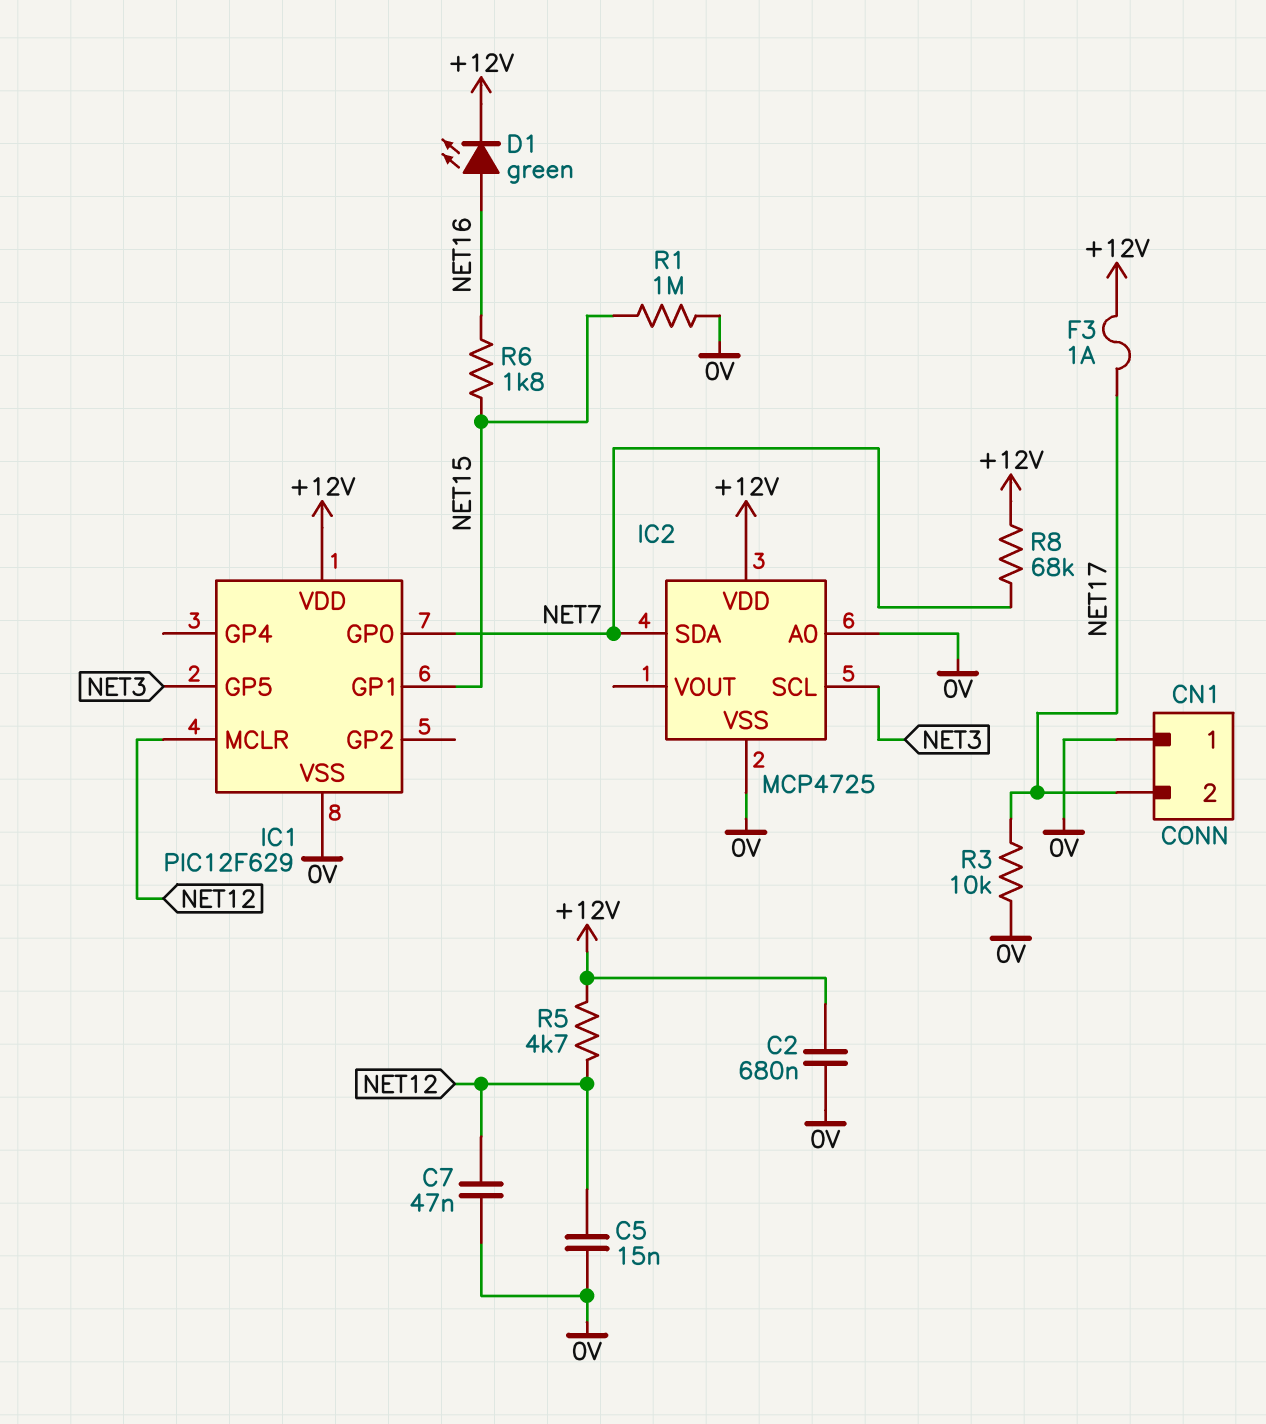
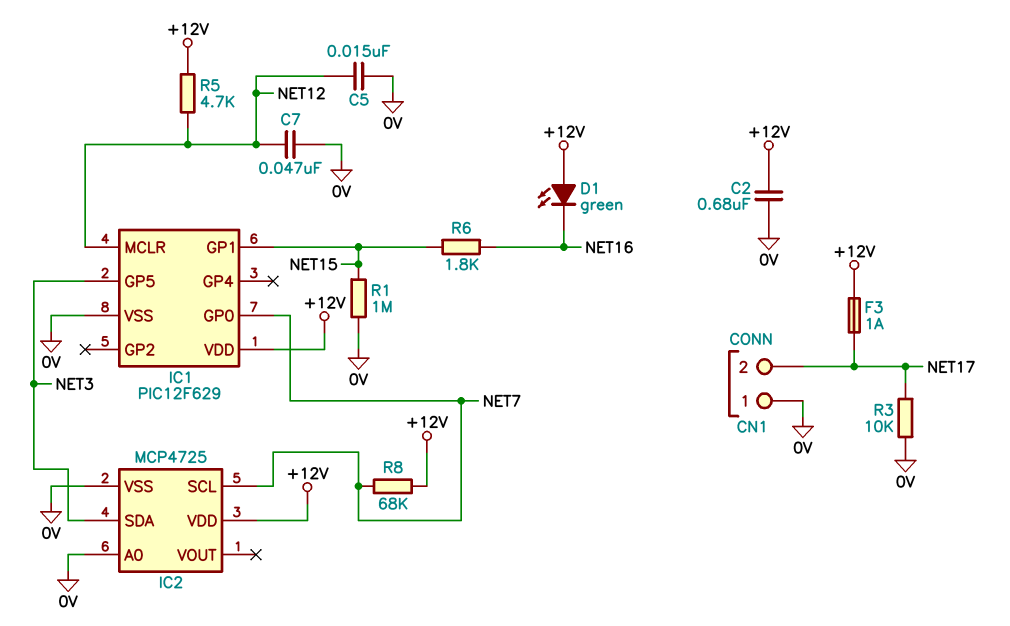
D1: LED green (A NET16, K +12V) -> LED green (A +12V, K NET16)
IC2 pin SCL: NET3 -> NET7
IC2 pin SDA: NET7 -> NET3

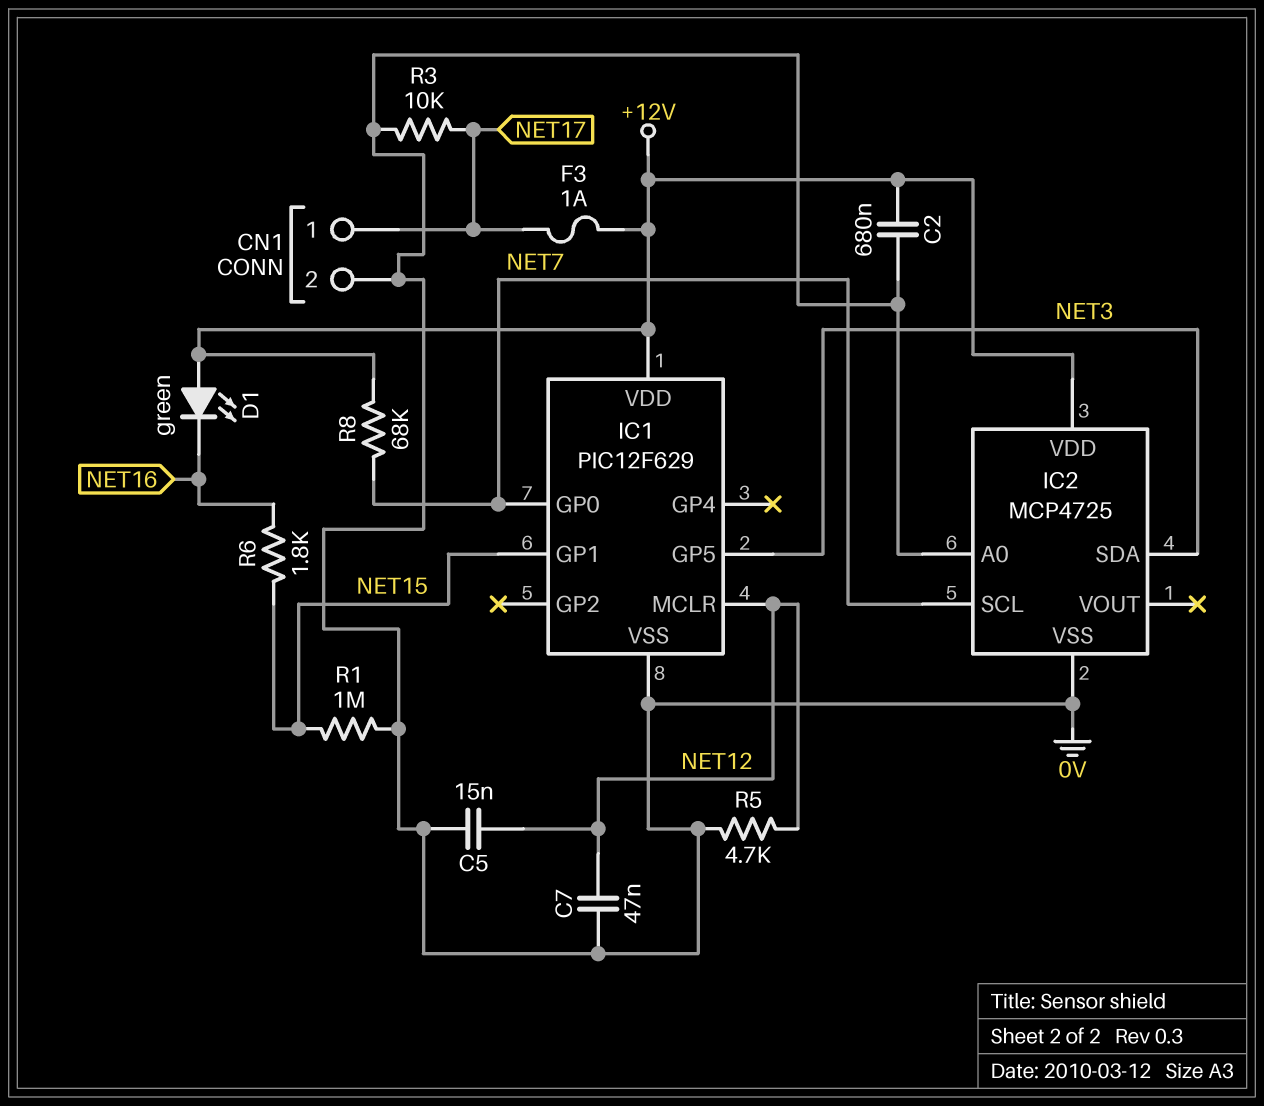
CN1 pin 1: 0V -> NET17
CN1 pin 2: NET17 -> 0V
R5: 4.7k (+12V, NET12) -> 4.7k (0V, NET12)

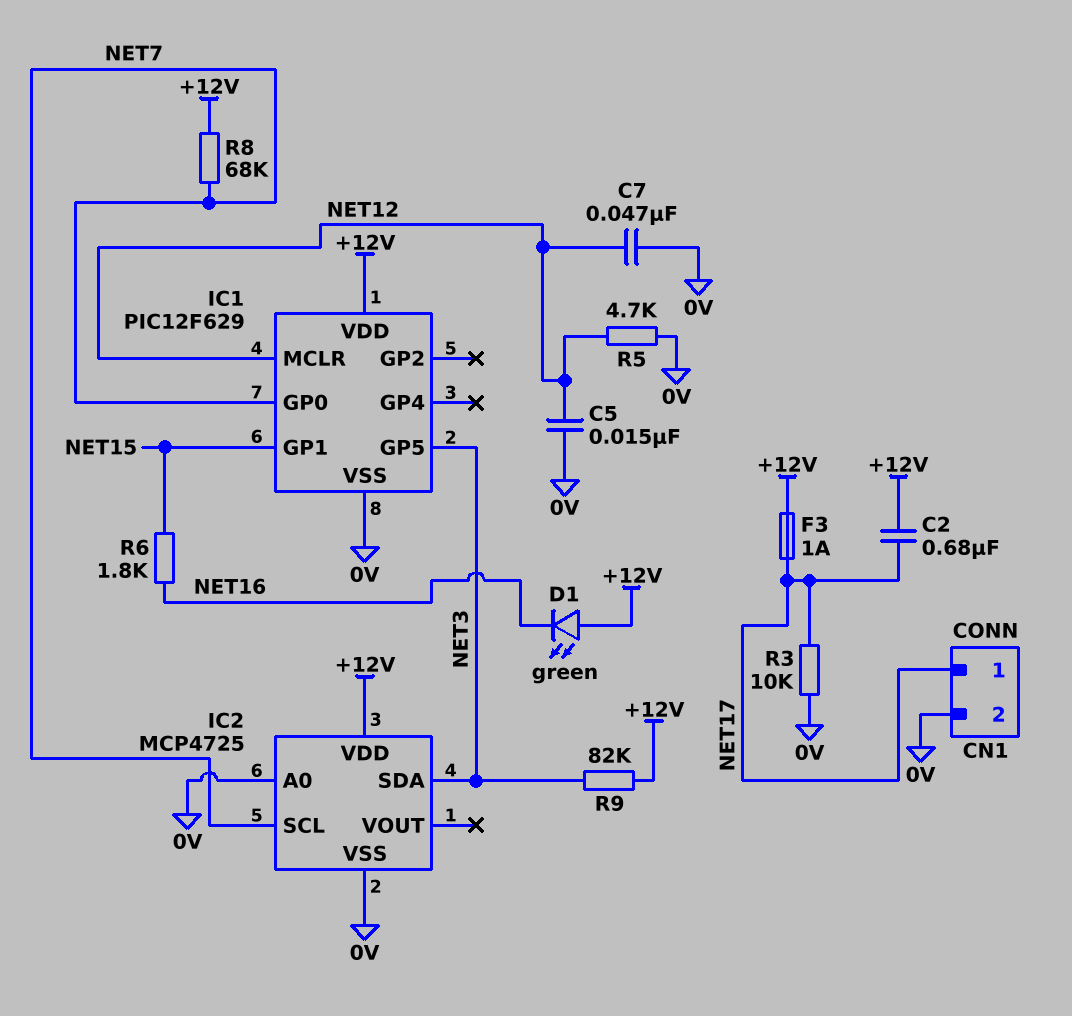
C2: 680nF (+12V, 0V) -> 680nF (+12V, NET17)
R1: 1M (0V, NET15) -> none
R9: none -> 82k (+12V, NET3)

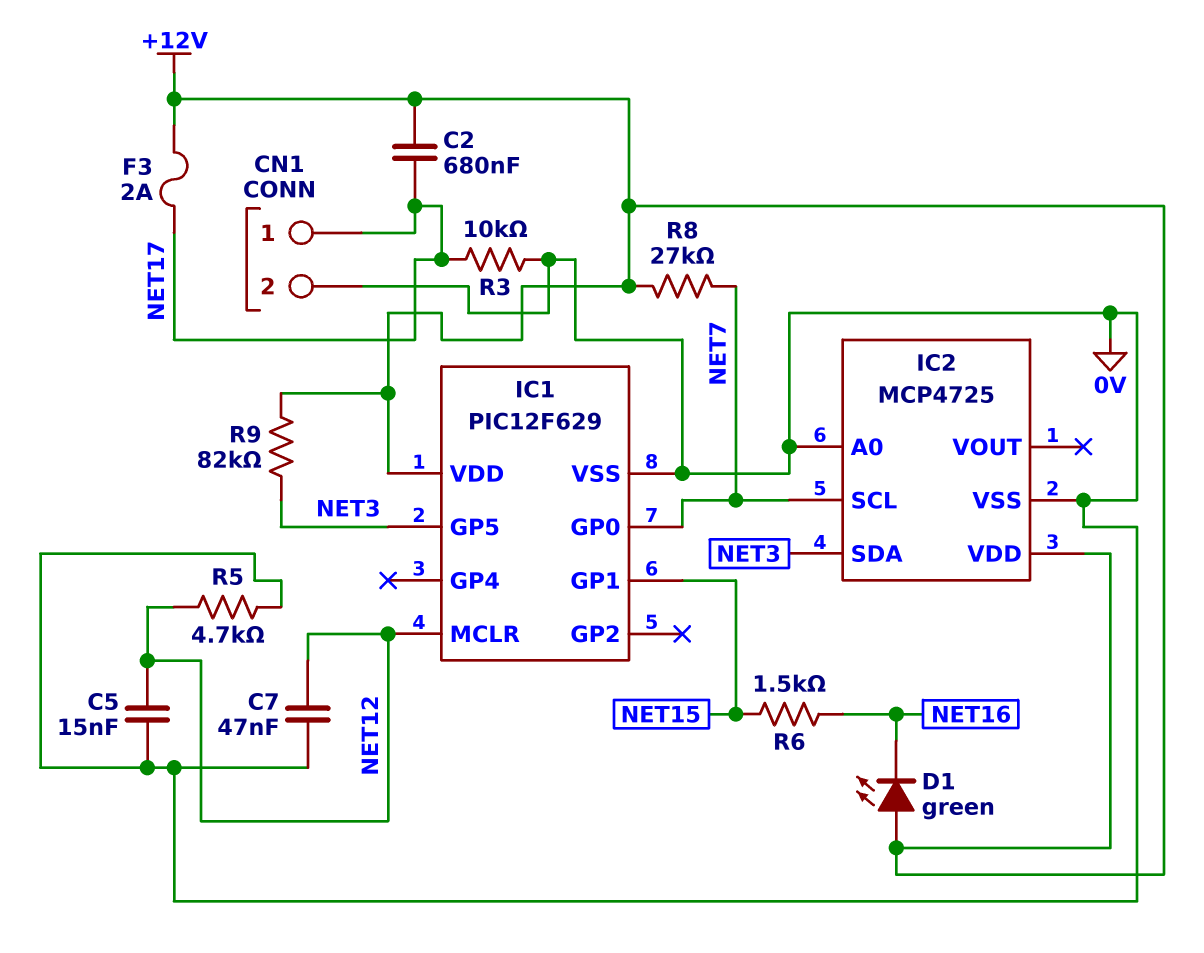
F3: 1A (+12V, NET17) -> 2A (+12V, NET17)
R6: 1.8k (NET15, NET16) -> 1.5k (NET15, NET16)
R8: 68k (+12V, NET7) -> 27k (+12V, NET7)

